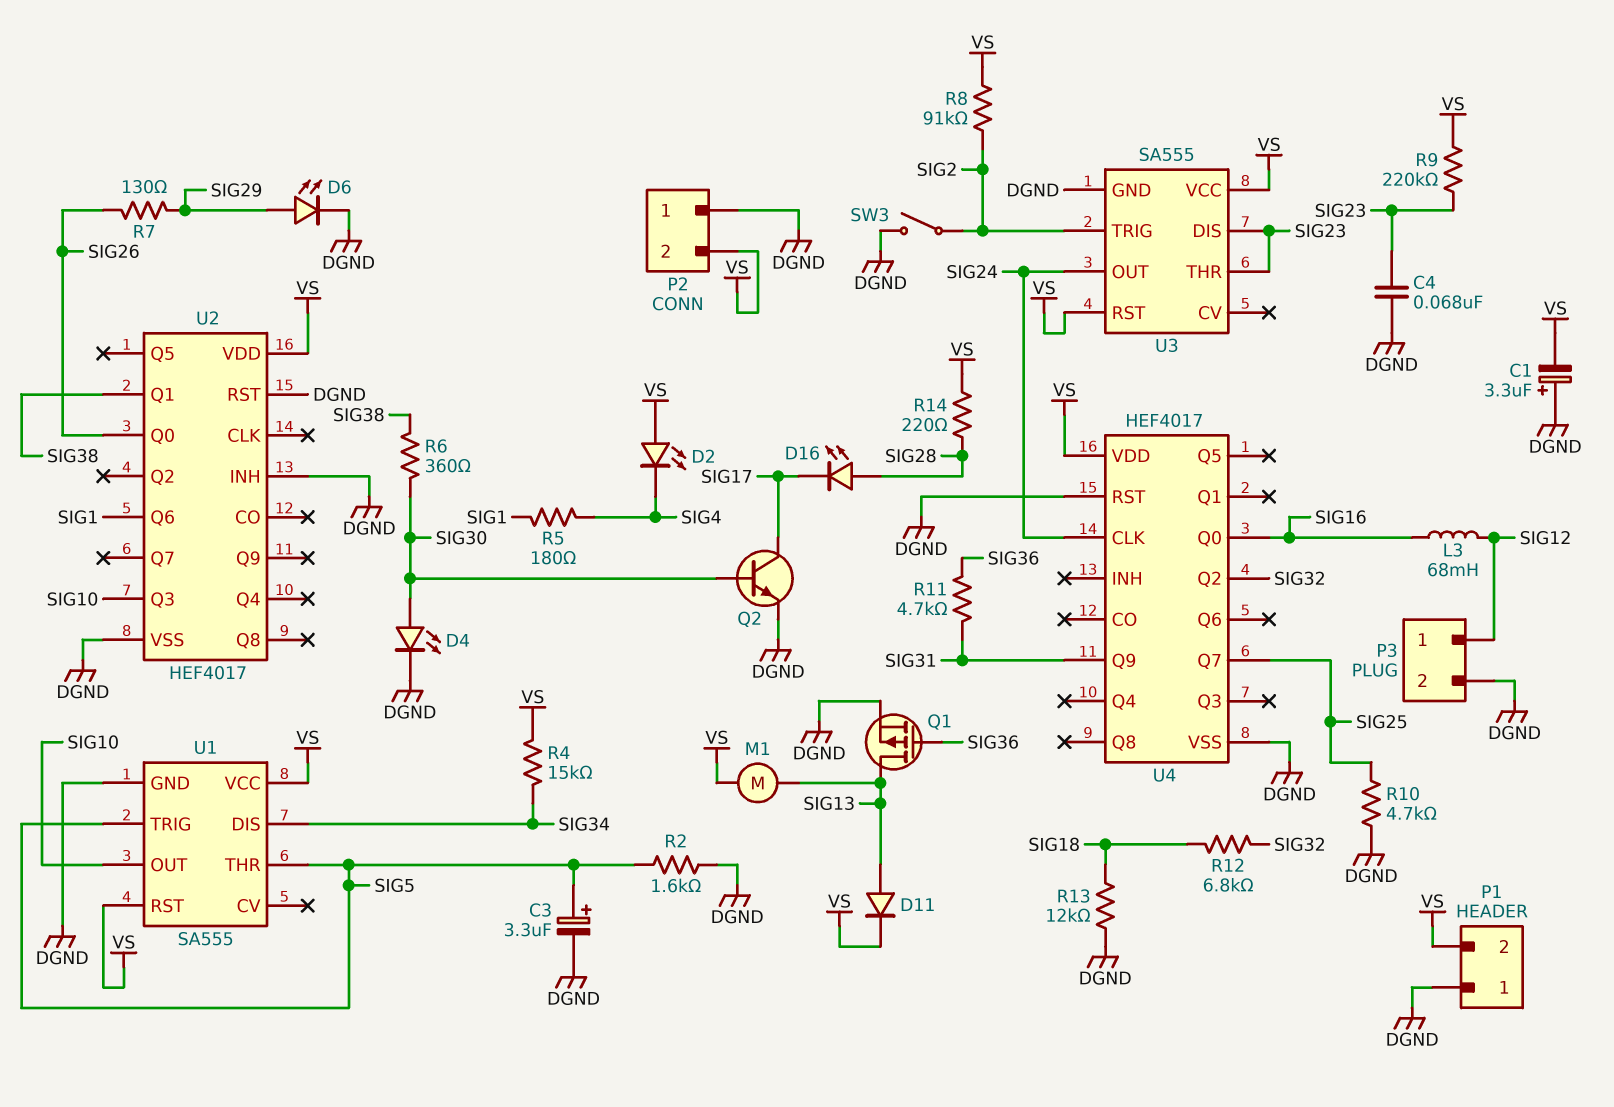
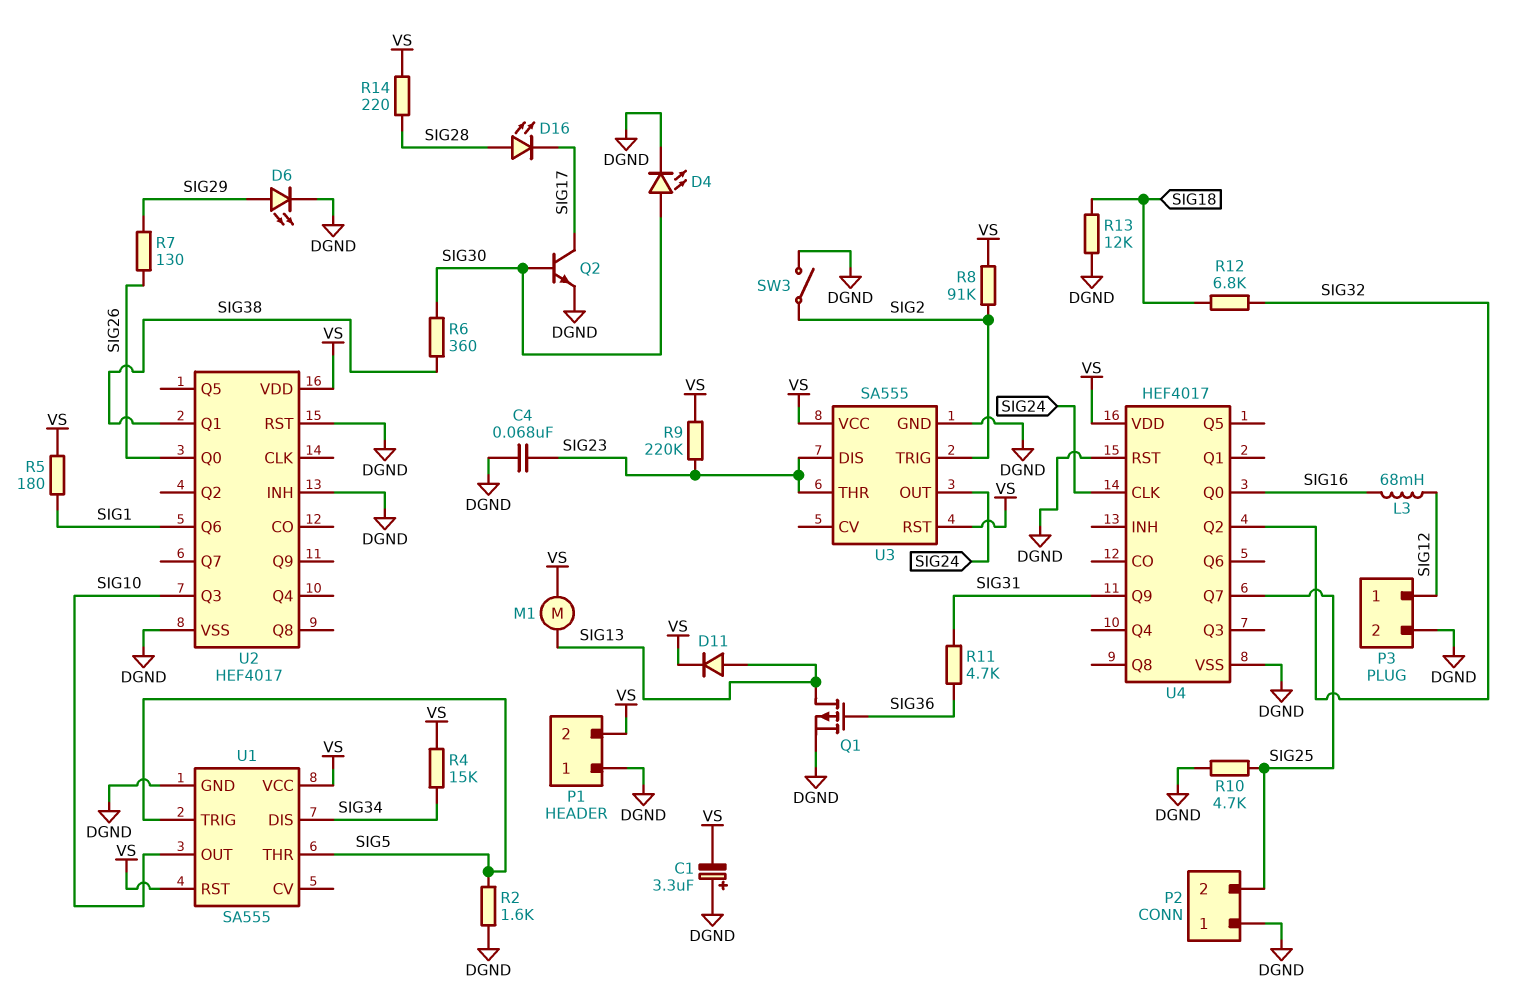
C3: 3.3uF (plus SIG5, minus DGND) -> none
D2: LED (A VS, K SIG4) -> none
P2 pin 2: VS -> SIG25
R5: 180 (SIG1, SIG4) -> 180 (SIG1, VS)

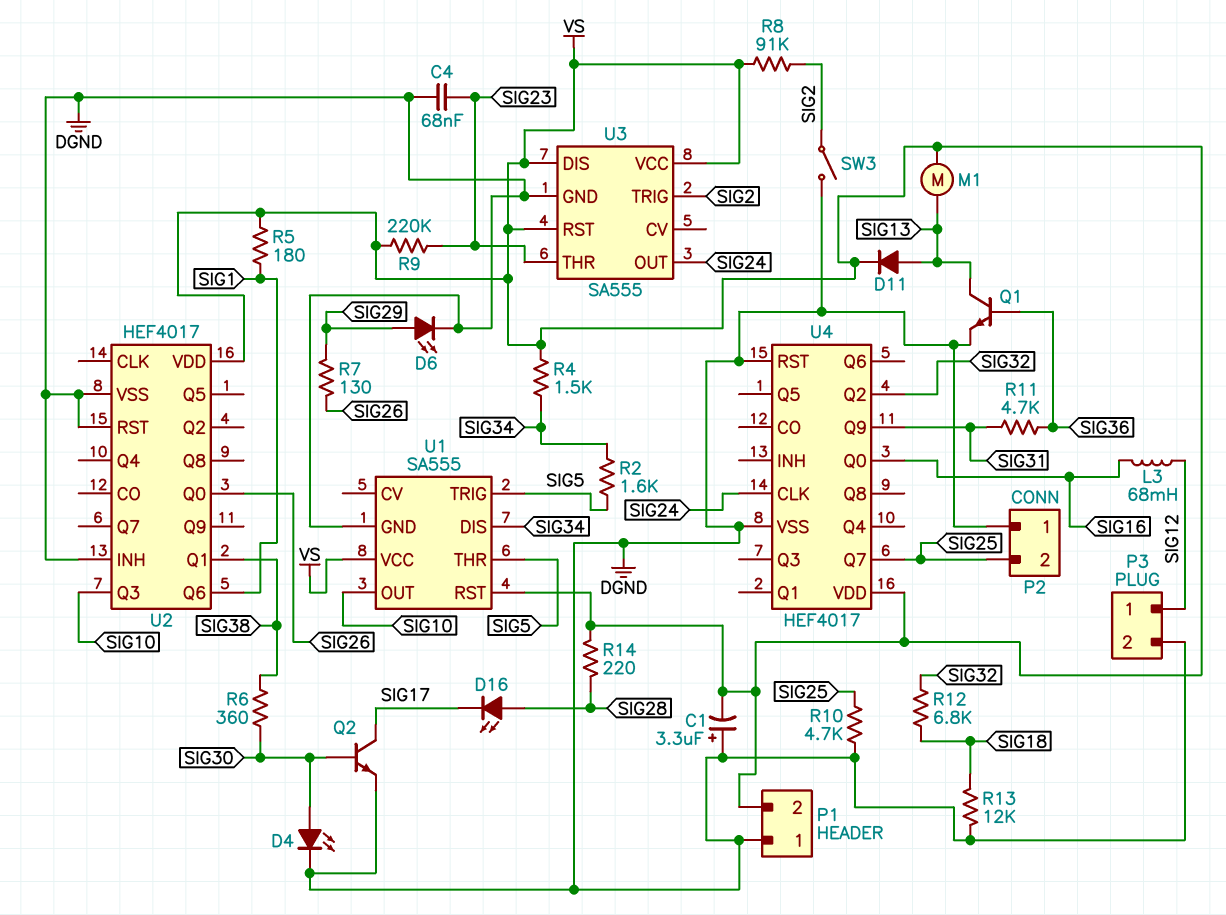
Q1: PMOS (G SIG36, D SIG13, S DGND) -> NPN (B SIG36, C SIG13, E DGND)
R2: 1.6k (DGND, SIG5) -> 1.6k (SIG5, SIG34)
R4: 15k (SIG34, VS) -> 1.5k (SIG34, VS)
U3 pin DIS: SIG23 -> VS

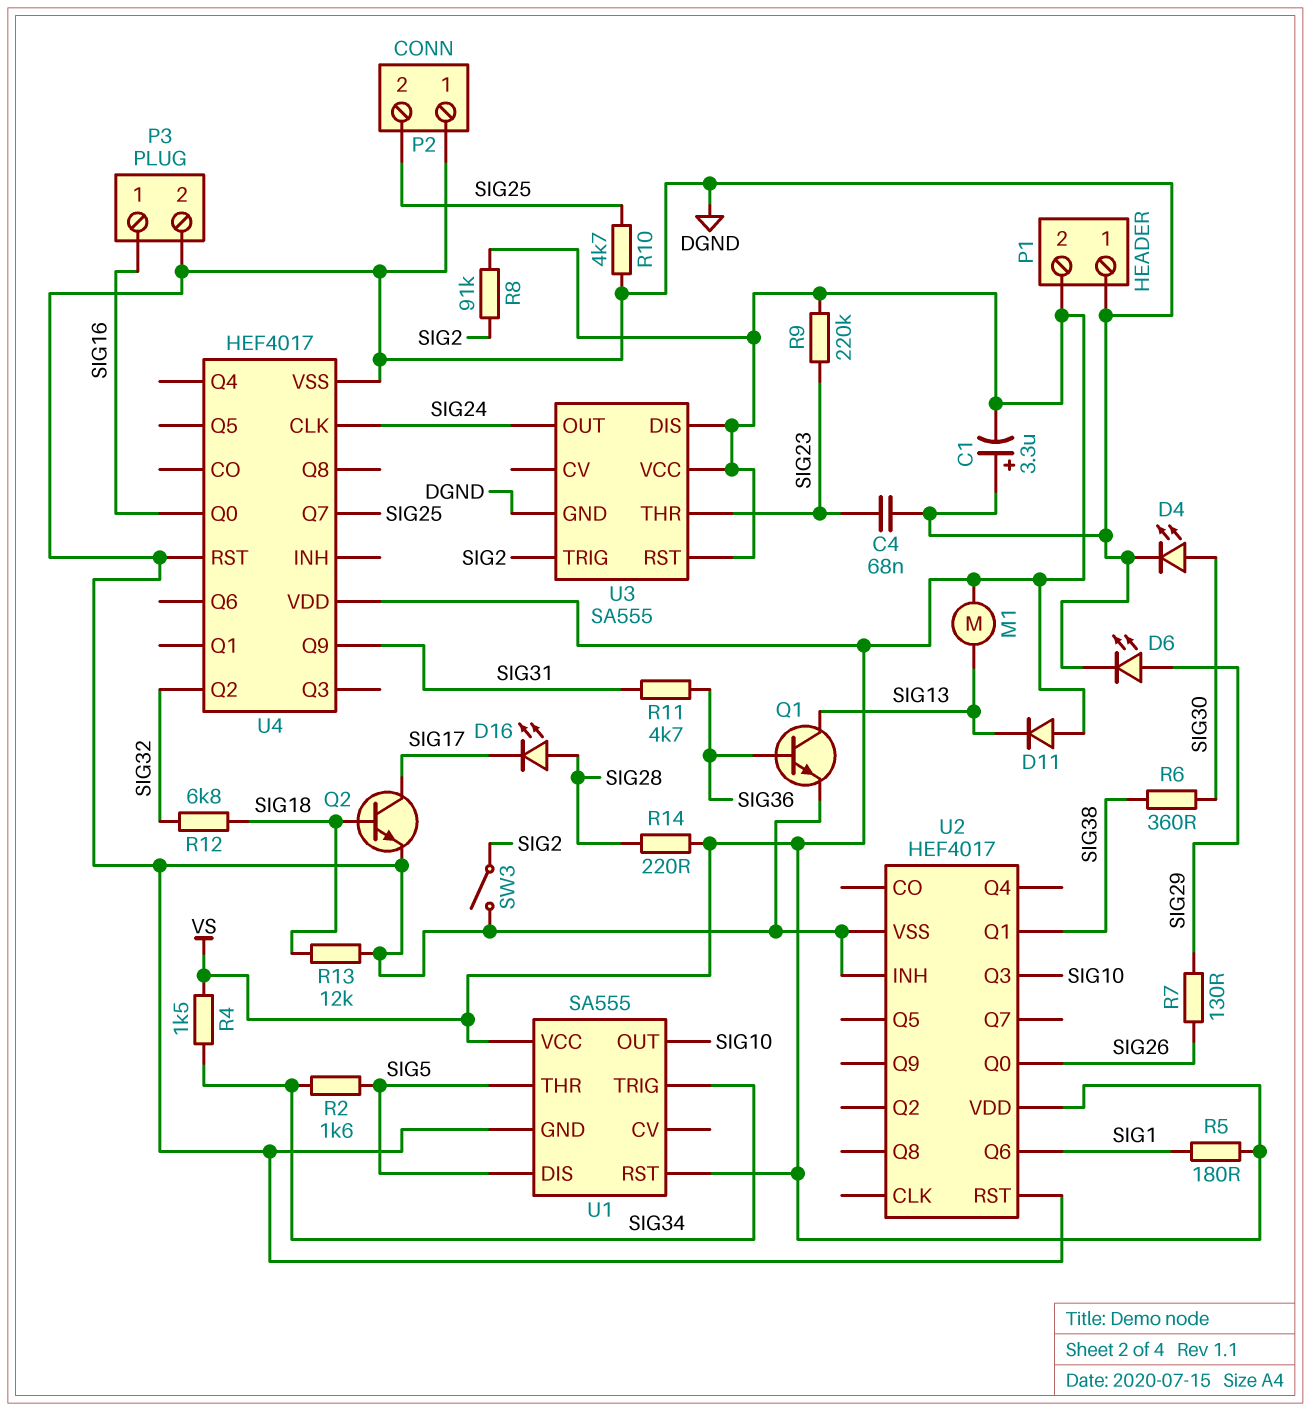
D11: diode (A SIG13, K VS) -> diode (A VS, K SIG13)
L3: 68mH (SIG12, SIG16) -> none
P3 pin 1: SIG12 -> SIG16
Q2: NPN (B SIG30, C SIG17, E DGND) -> NPN (B SIG18, C SIG17, E DGND)
U1 pin DIS: SIG34 -> SIG5
U1 pin TRIG: SIG5 -> SIG34

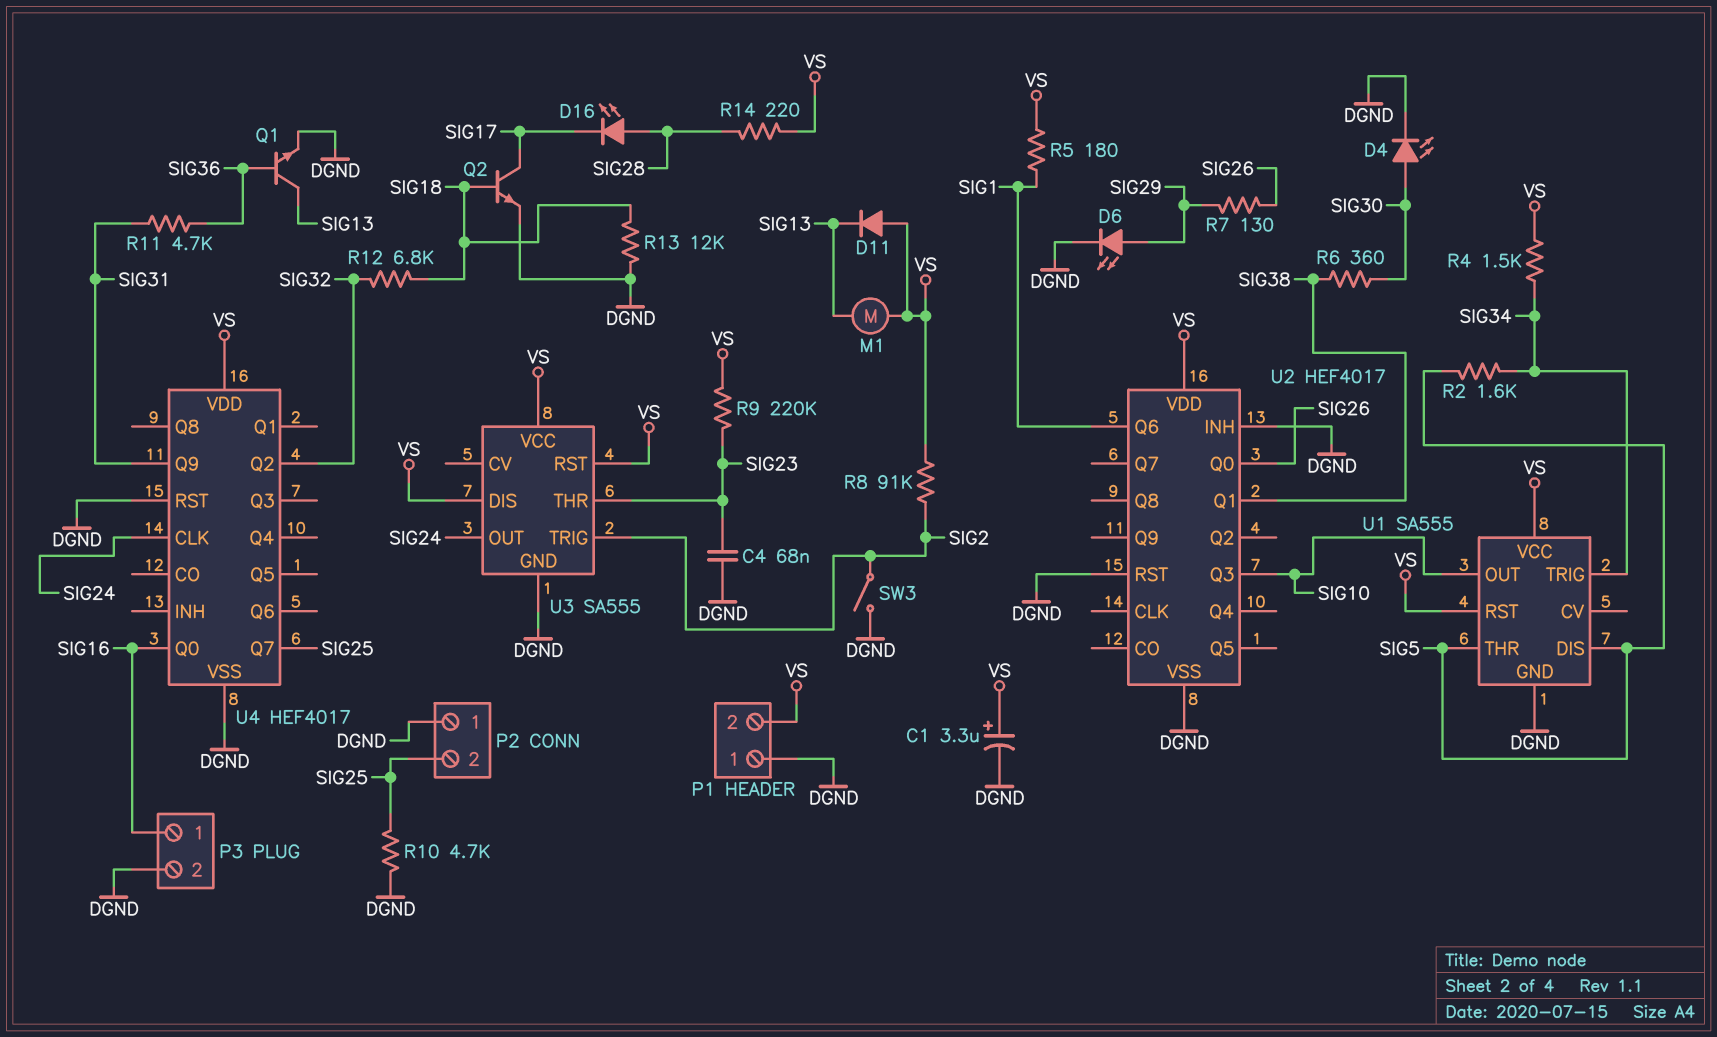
C1: 3.3uF (plus DGND, minus VS) -> 3.3uF (plus VS, minus DGND)

